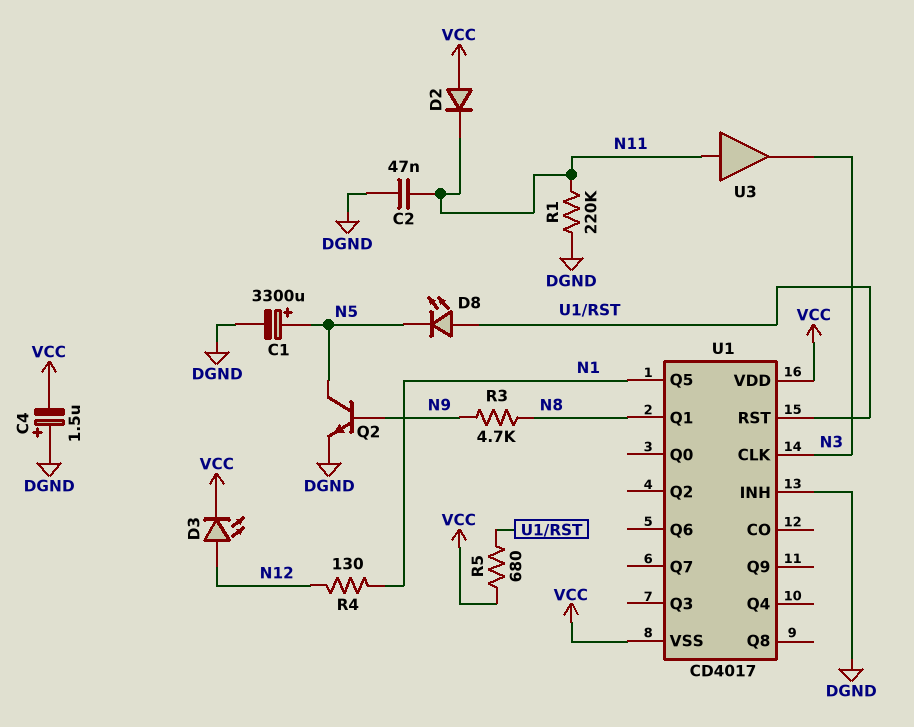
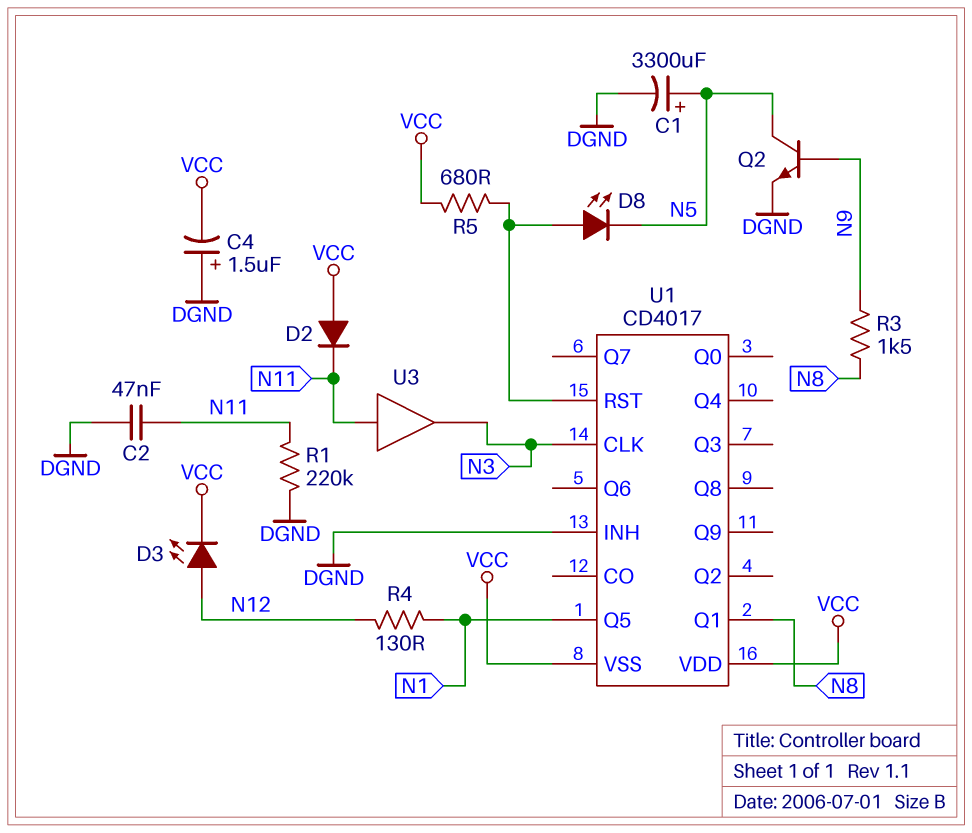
R3: 4.7k (N8, N9) -> 1.5k (N8, N9)

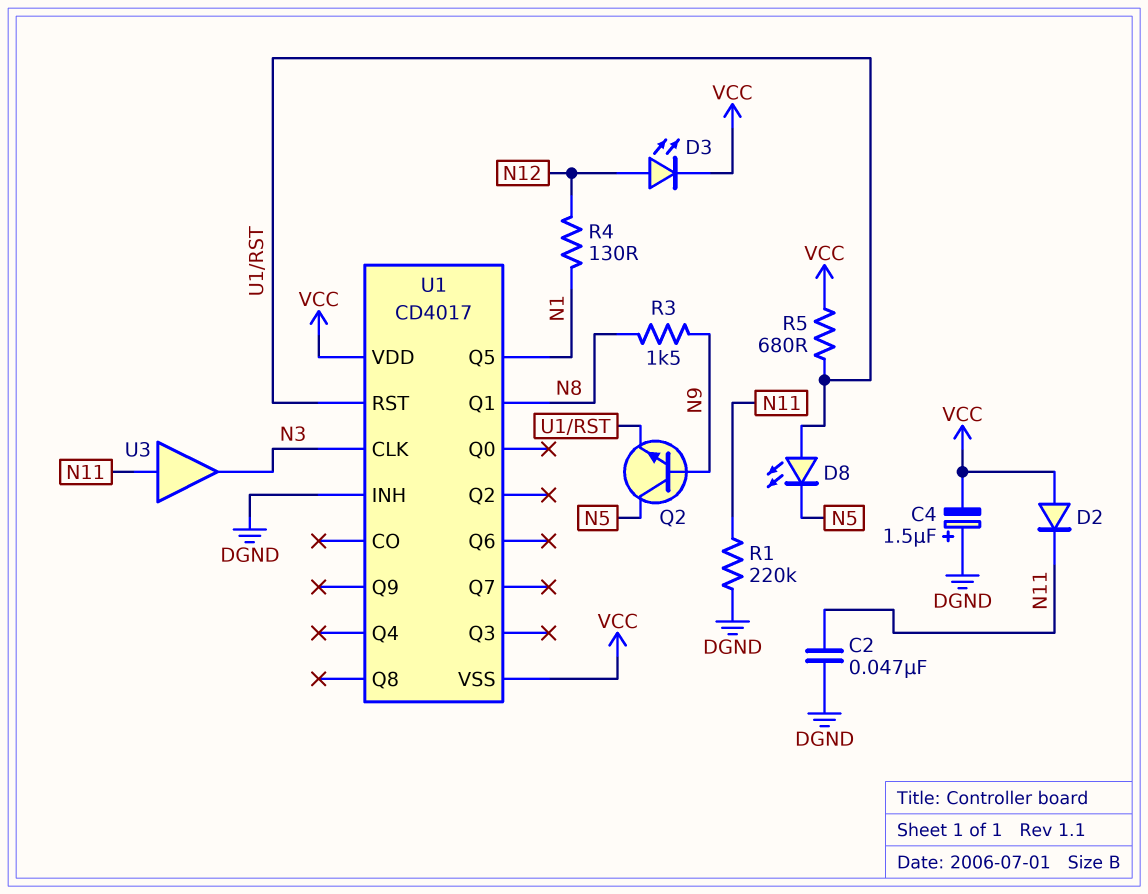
C1: 3300uF (plus N5, minus DGND) -> none
Q2: NPN (B N9, C N5, E DGND) -> NPN (B N9, C N5, E U1/RST)

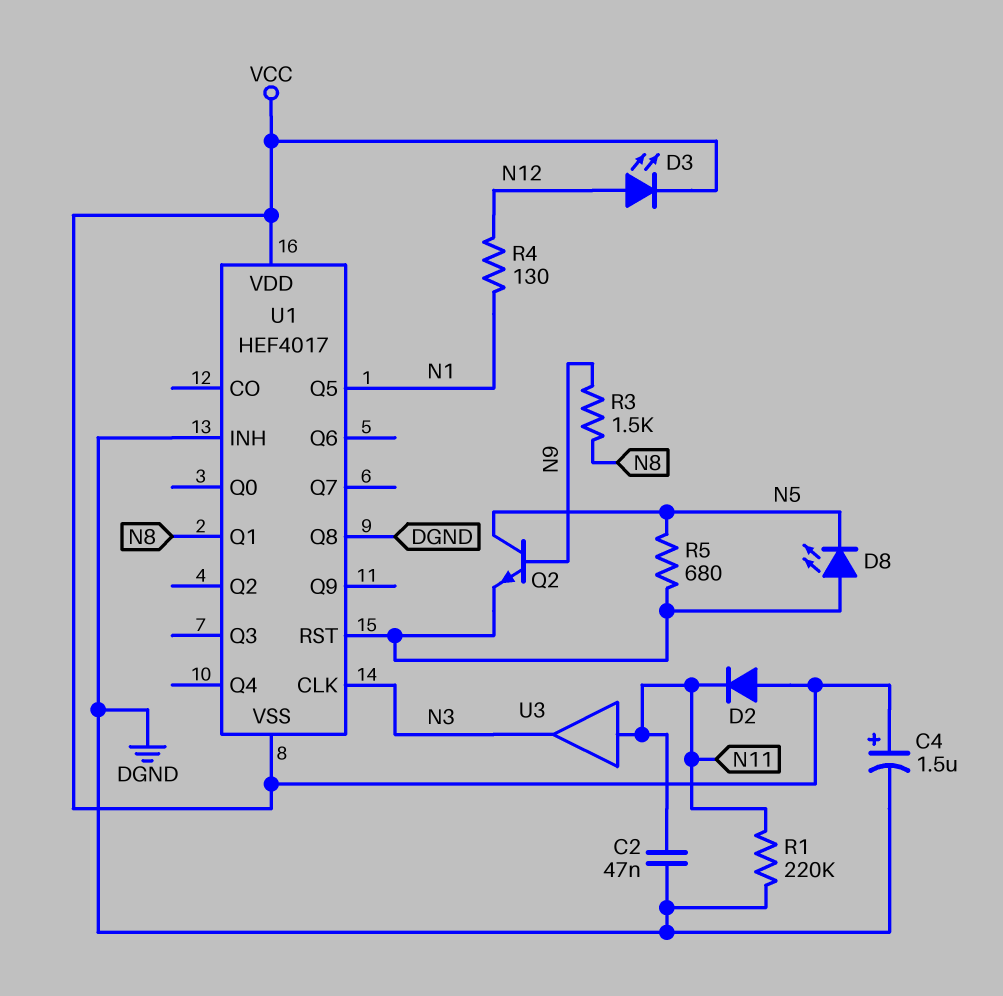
C4: 1.5uF (plus DGND, minus VCC) -> 1.5uF (plus VCC, minus DGND)
R5: 680 (U1/RST, VCC) -> 680 (N5, U1/RST)
U1: CD4017 -> HEF4017
U1 pin Q8: none -> DGND

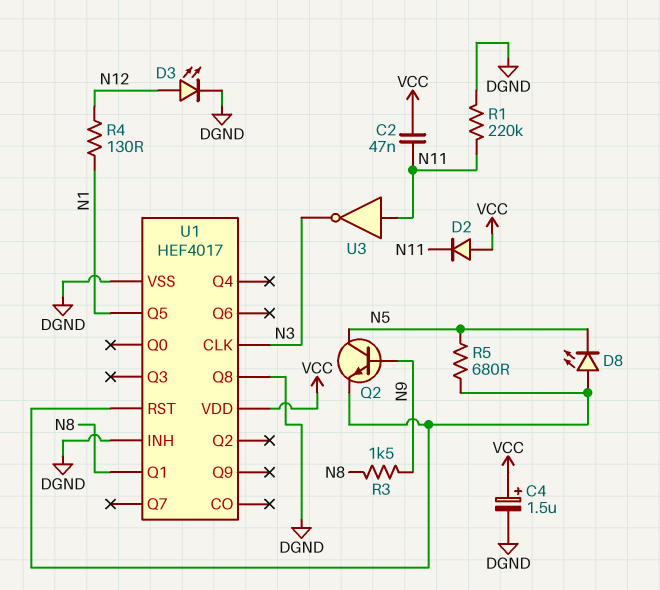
C2: 47nF (DGND, N11) -> 47nF (N11, VCC)
D3: LED (A N12, K VCC) -> LED (A N12, K DGND)
U1 pin VSS: VCC -> DGND
U3: buffer (in N11, out N3) -> NOT (in N11, out N3)

